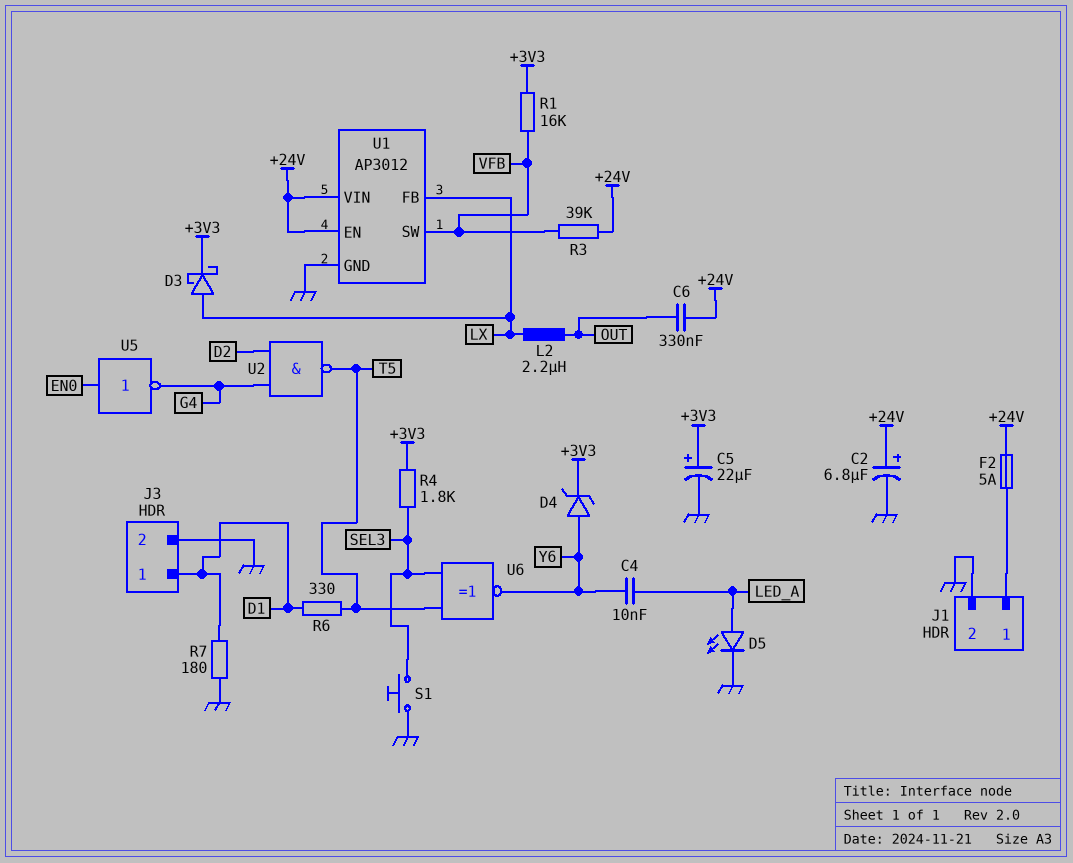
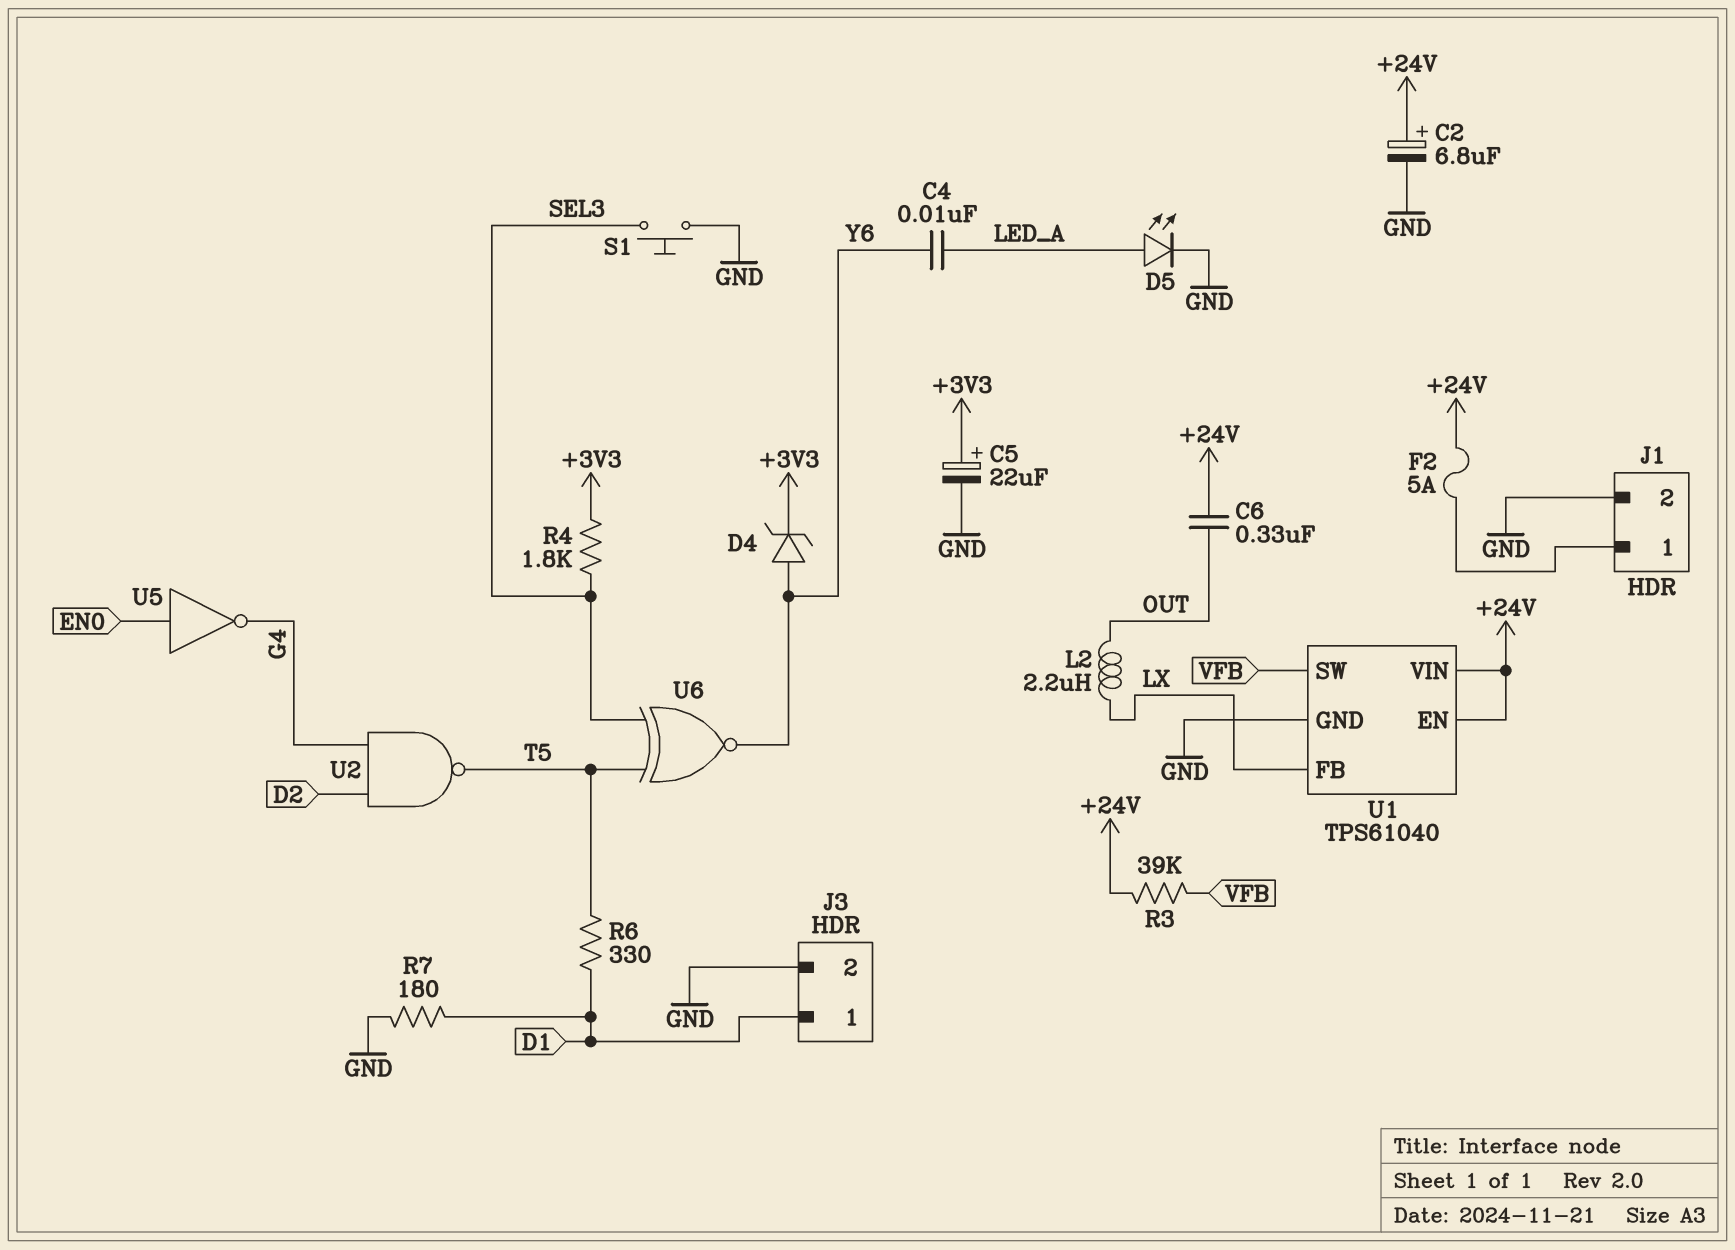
D3: schottky (A LX, K +3V3) -> none
R1: 16k (+3V3, VFB) -> none
U1: AP3012 -> TPS61040

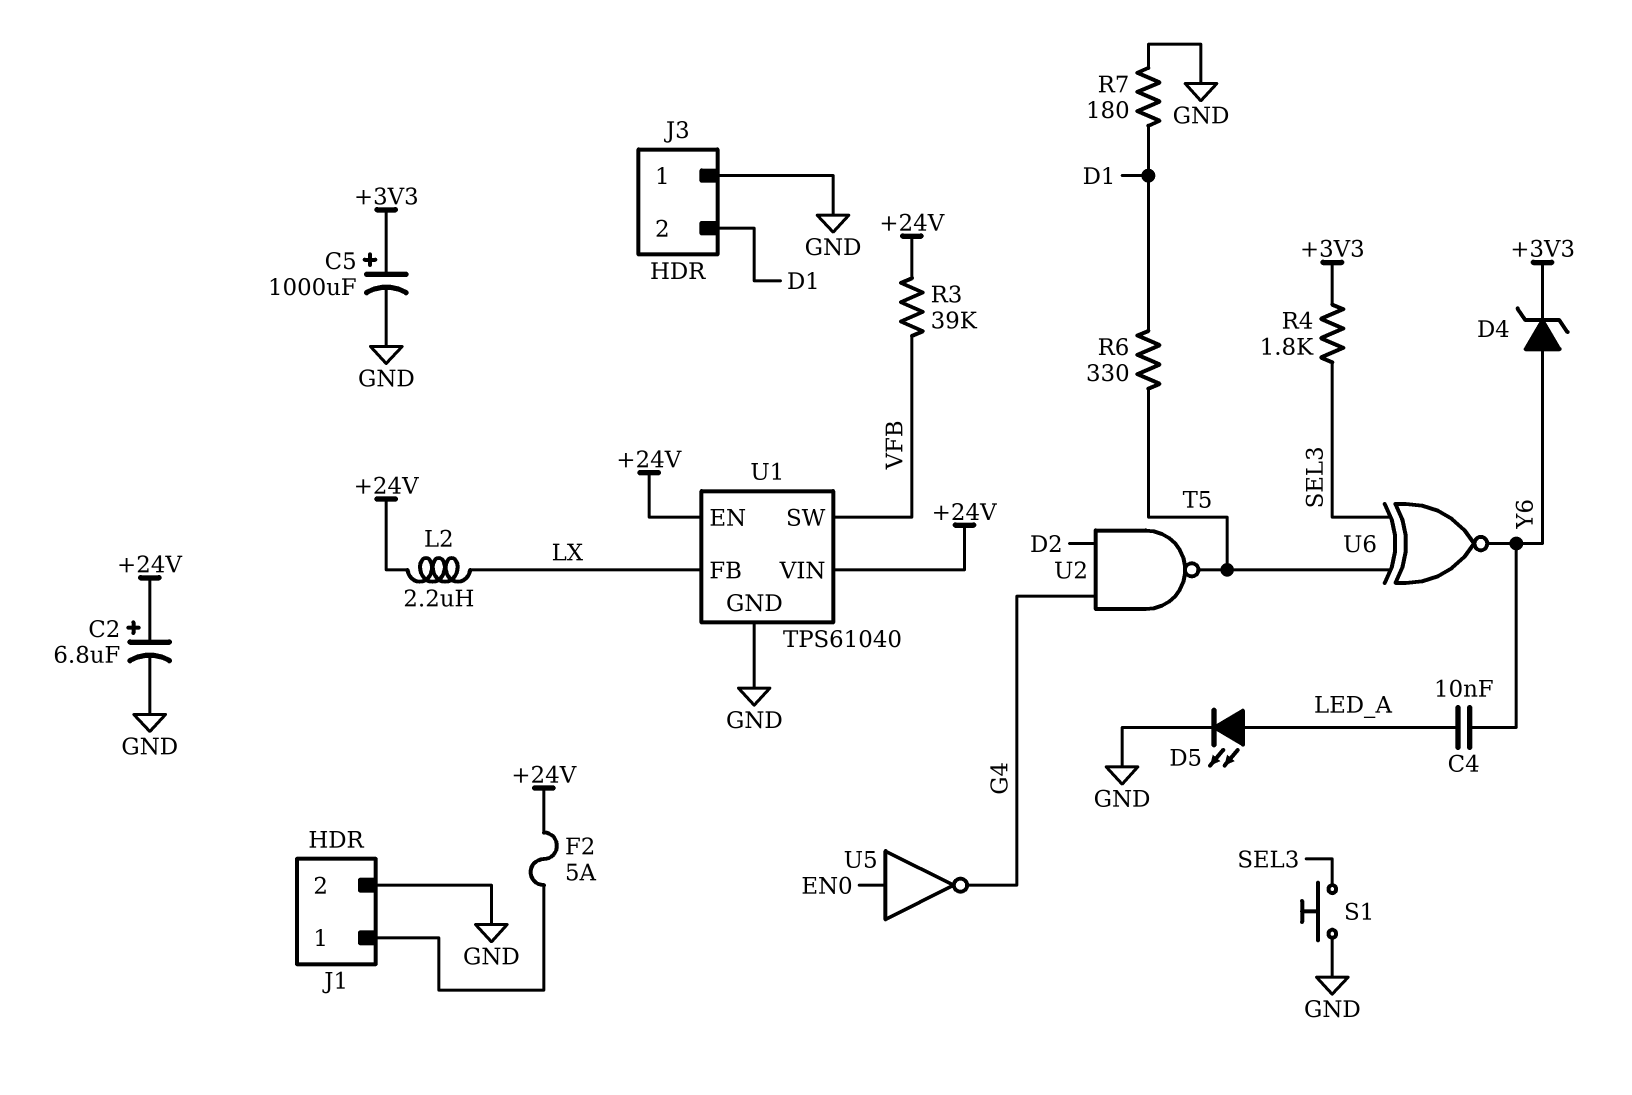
C5: 22uF (plus +3V3, minus GND) -> 1000uF (plus +3V3, minus GND)
C6: 330nF (+24V, OUT) -> none
J3 pin 1: D1 -> GND
J3 pin 2: GND -> D1
L2: 2.2uH (LX, OUT) -> 2.2uH (+24V, LX)

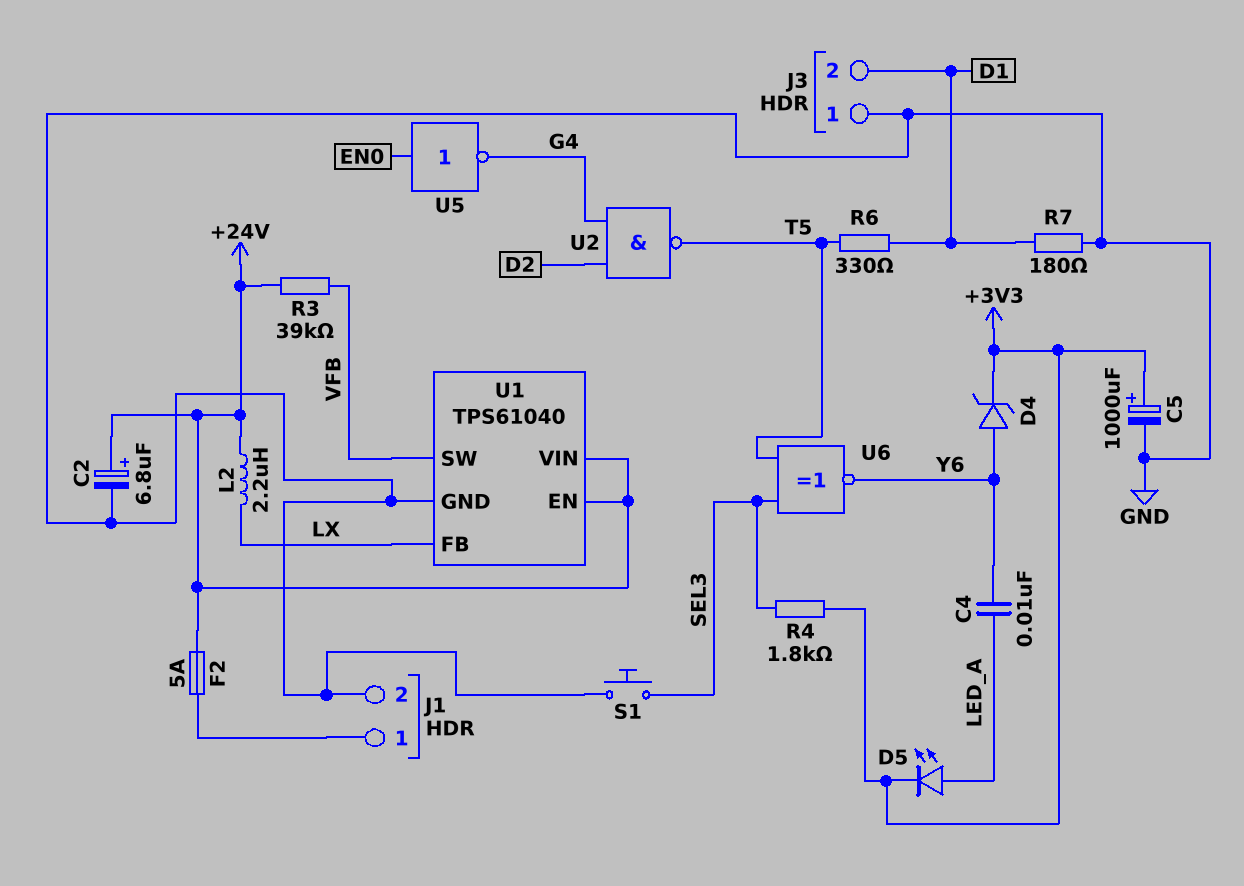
D5: LED (A LED_A, K GND) -> LED (A LED_A, K +3V3)

